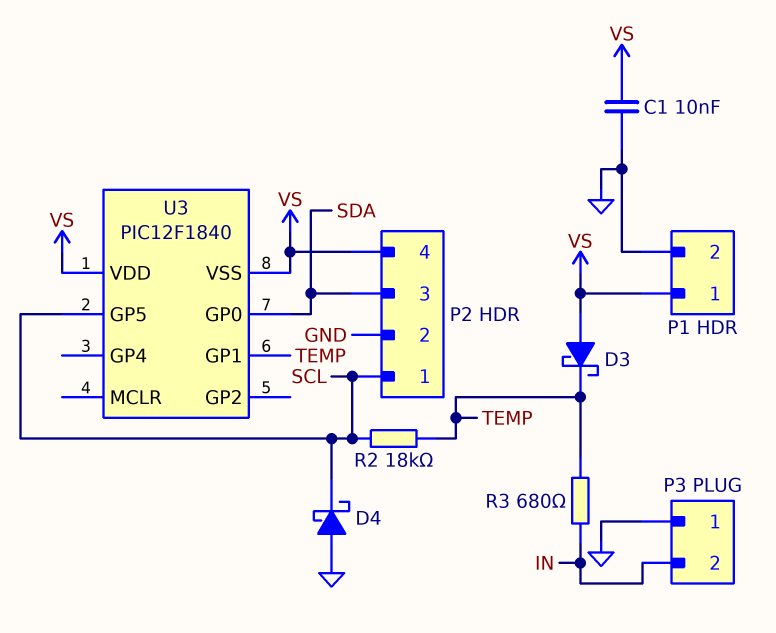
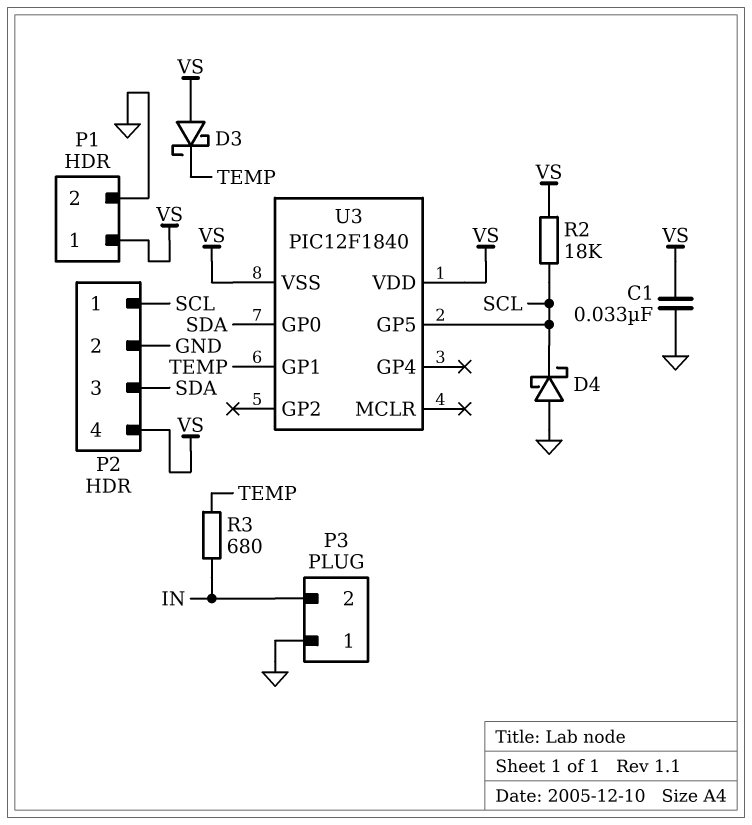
C1: 10nF (GND, VS) -> 33nF (GND, VS)
R2: 18k (SCL, TEMP) -> 18k (SCL, VS)

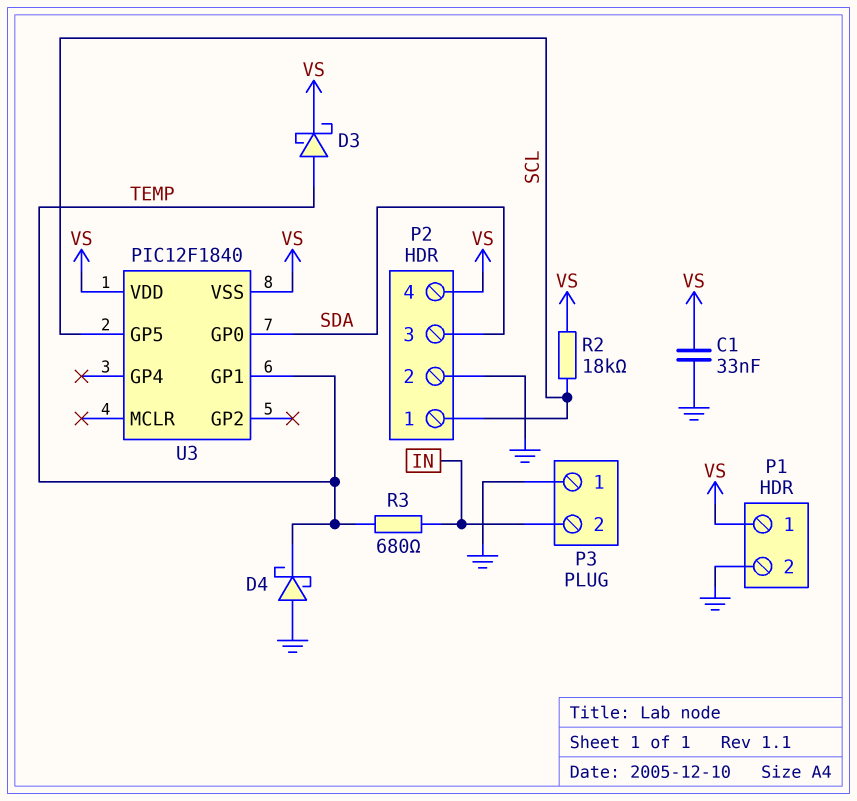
D3: schottky (A VS, K TEMP) -> schottky (A TEMP, K VS)
D4: schottky (A GND, K SCL) -> schottky (A GND, K TEMP)

